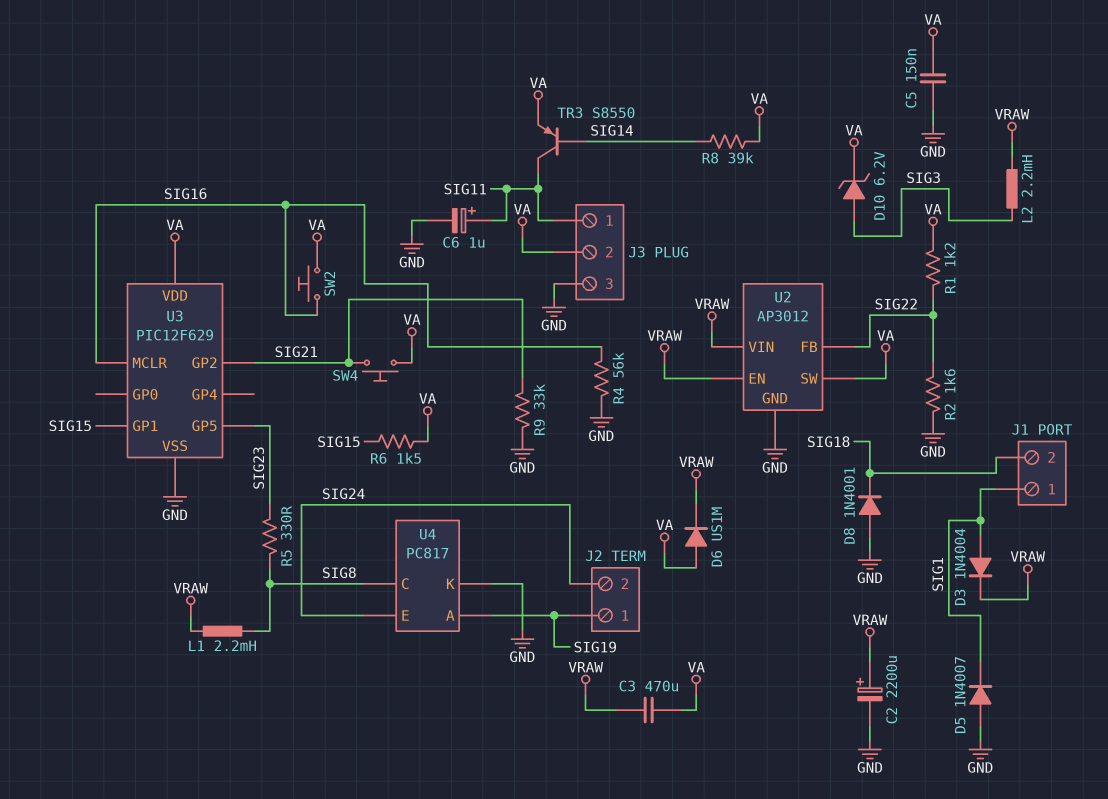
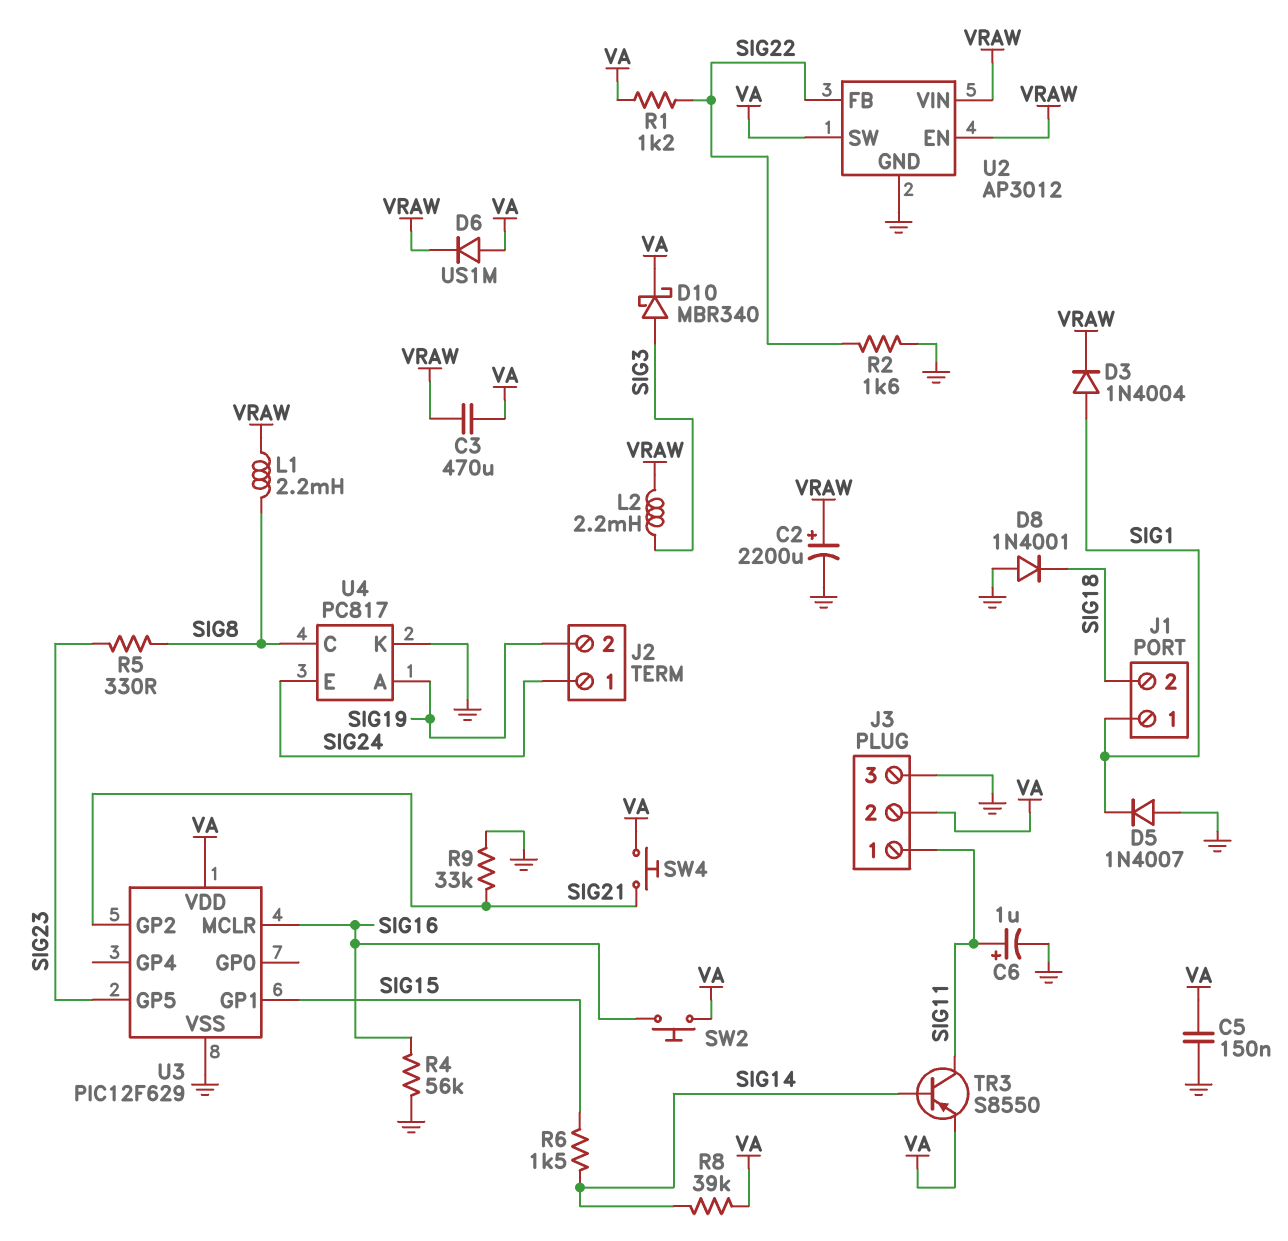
D10: zener 6.2V (A SIG3, K VA) -> schottky MBR340 (A SIG3, K VA)
J2 pin 1: SIG19 -> SIG24
J2 pin 2: SIG24 -> SIG19
R6: 1.5k (SIG15, VA) -> 1.5k (SIG14, SIG15)

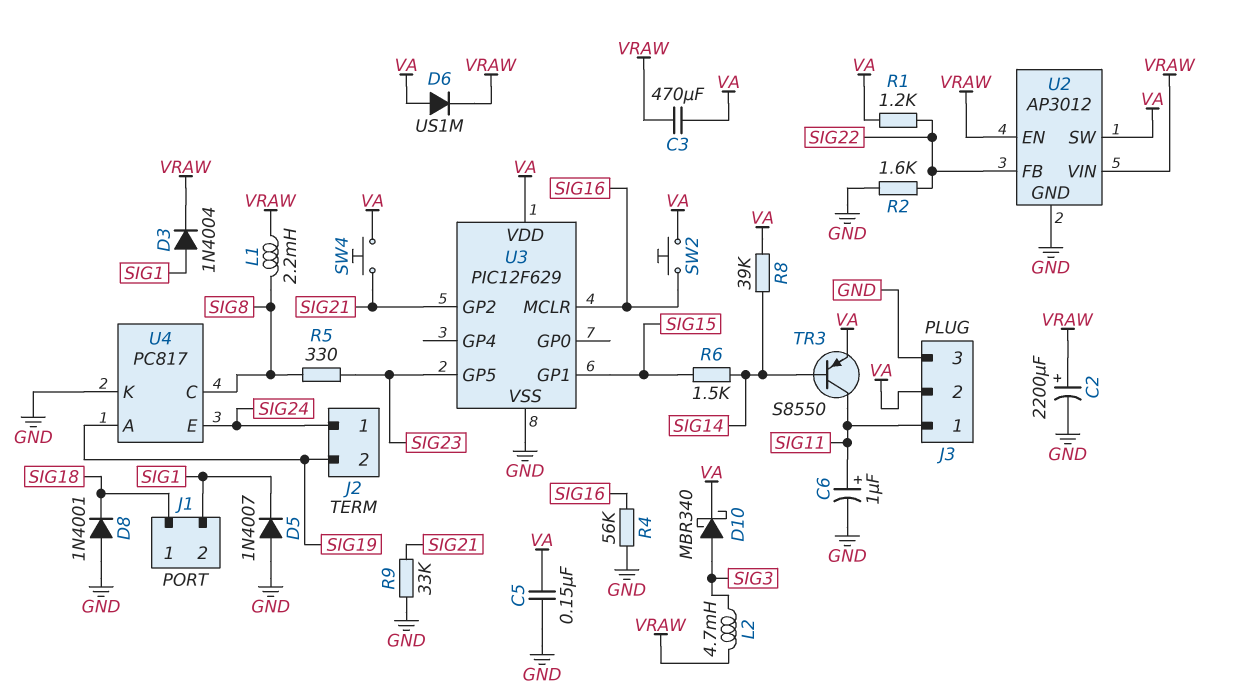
J1 pin 1: SIG1 -> SIG18
J1 pin 2: SIG18 -> SIG1
L2: 2.2mH (SIG3, VRAW) -> 4.7mH (SIG3, VRAW)

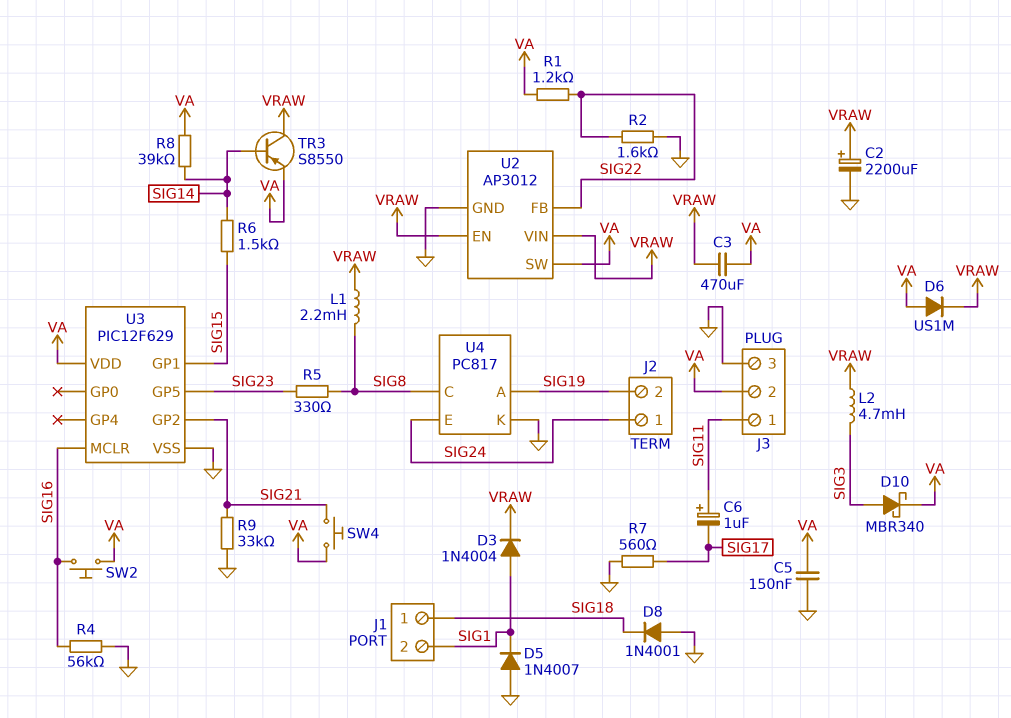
C6: 1uF (plus SIG11, minus GND) -> 1uF (plus SIG11, minus SIG17)
R7: none -> 560 (GND, SIG17)
TR3: PNP S8550 (B SIG14, C SIG11, E VA) -> PNP S8550 (B SIG14, C VRAW, E VA)

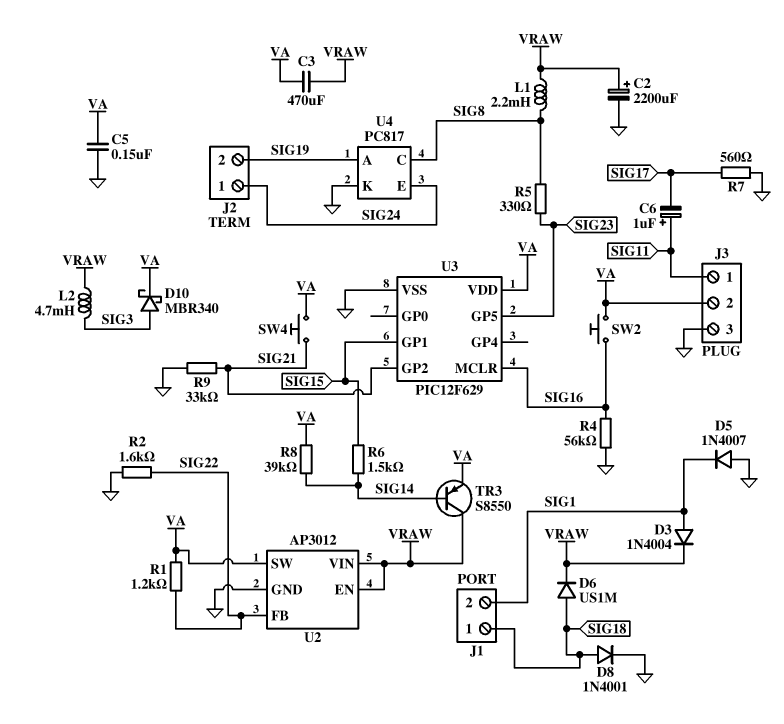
D6: diode US1M (A VA, K VRAW) -> diode US1M (A SIG18, K VRAW)
D8: diode 1N4001 (A GND, K SIG18) -> diode 1N4001 (A SIG18, K GND)

